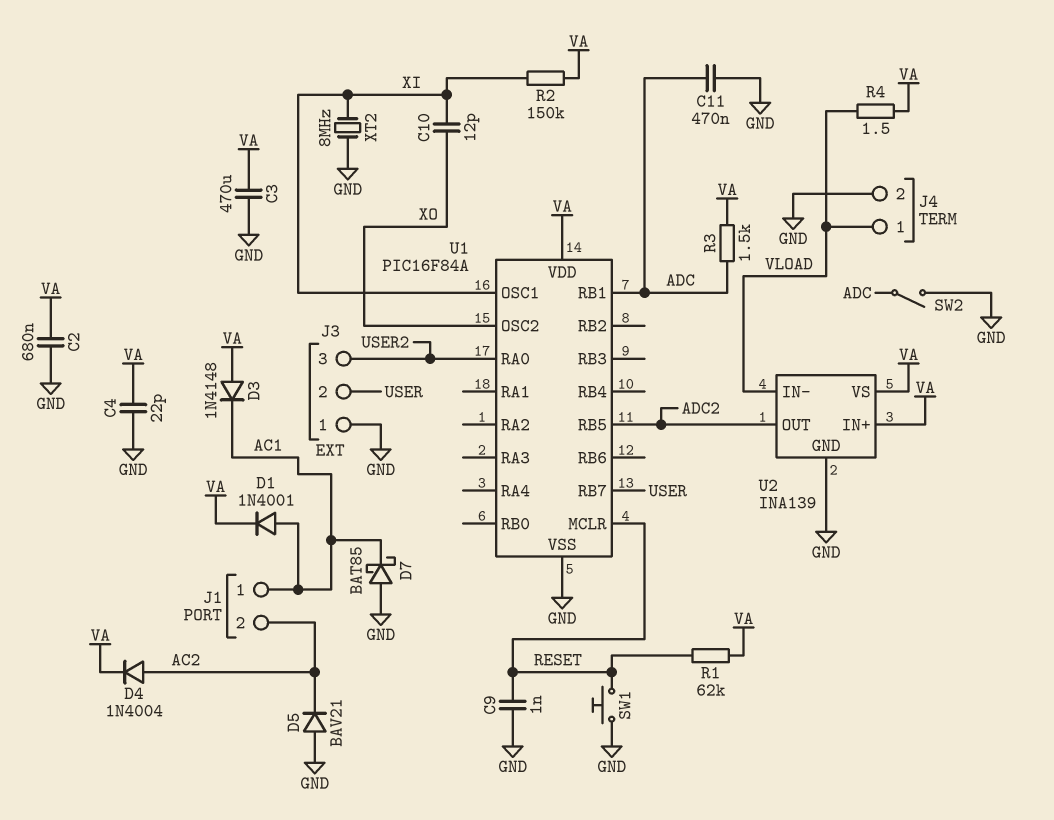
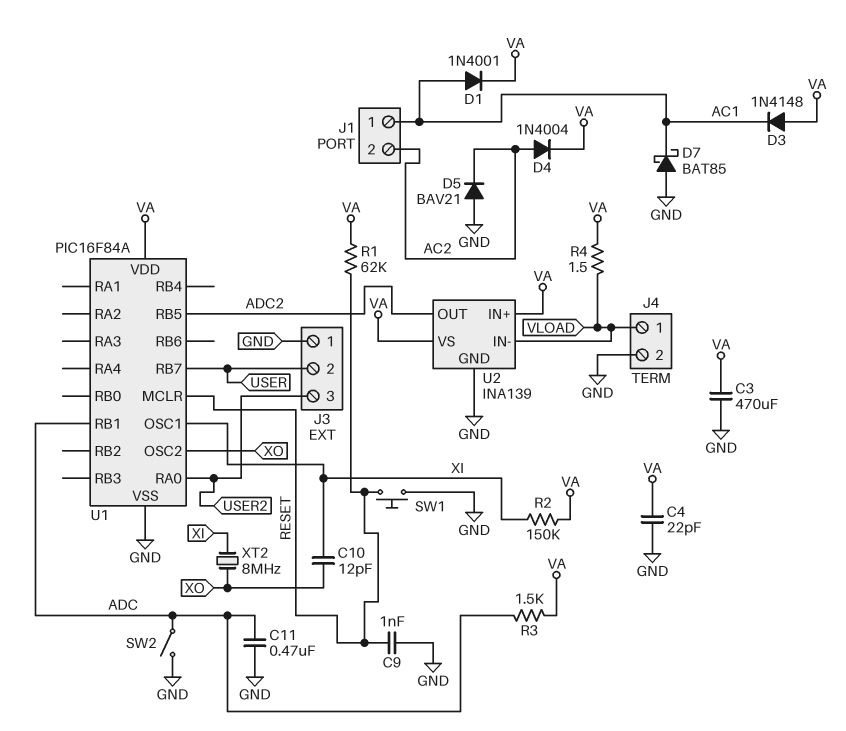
C2: 680nF (GND, VA) -> none
XT2: 8MHz (GND, XI) -> 8MHz (XI, XO)

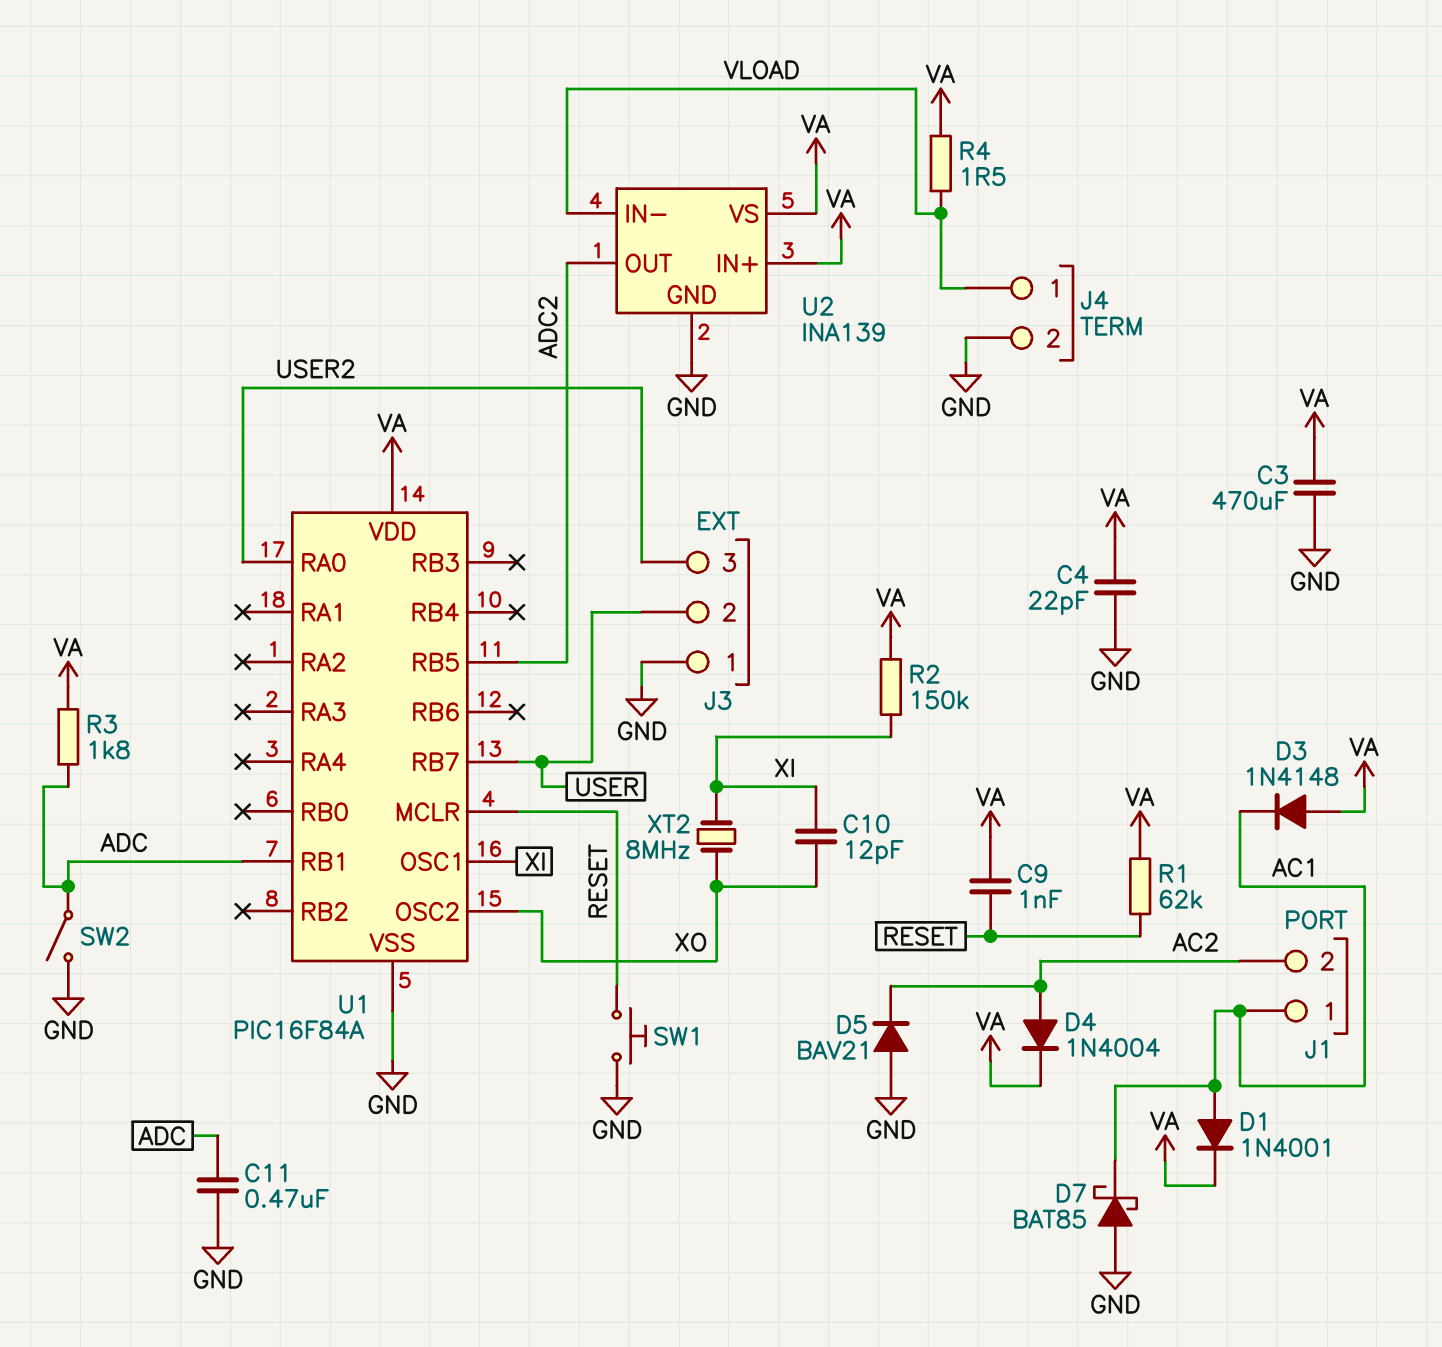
C9: 1nF (GND, RESET) -> 1nF (RESET, VA)
R3: 1.5k (ADC, VA) -> 1.8k (ADC, VA)

